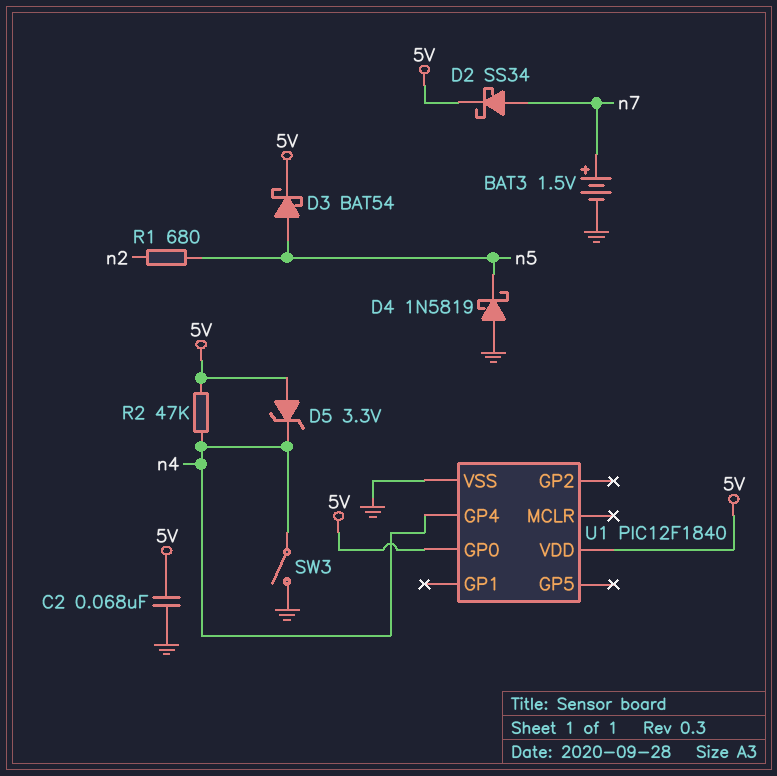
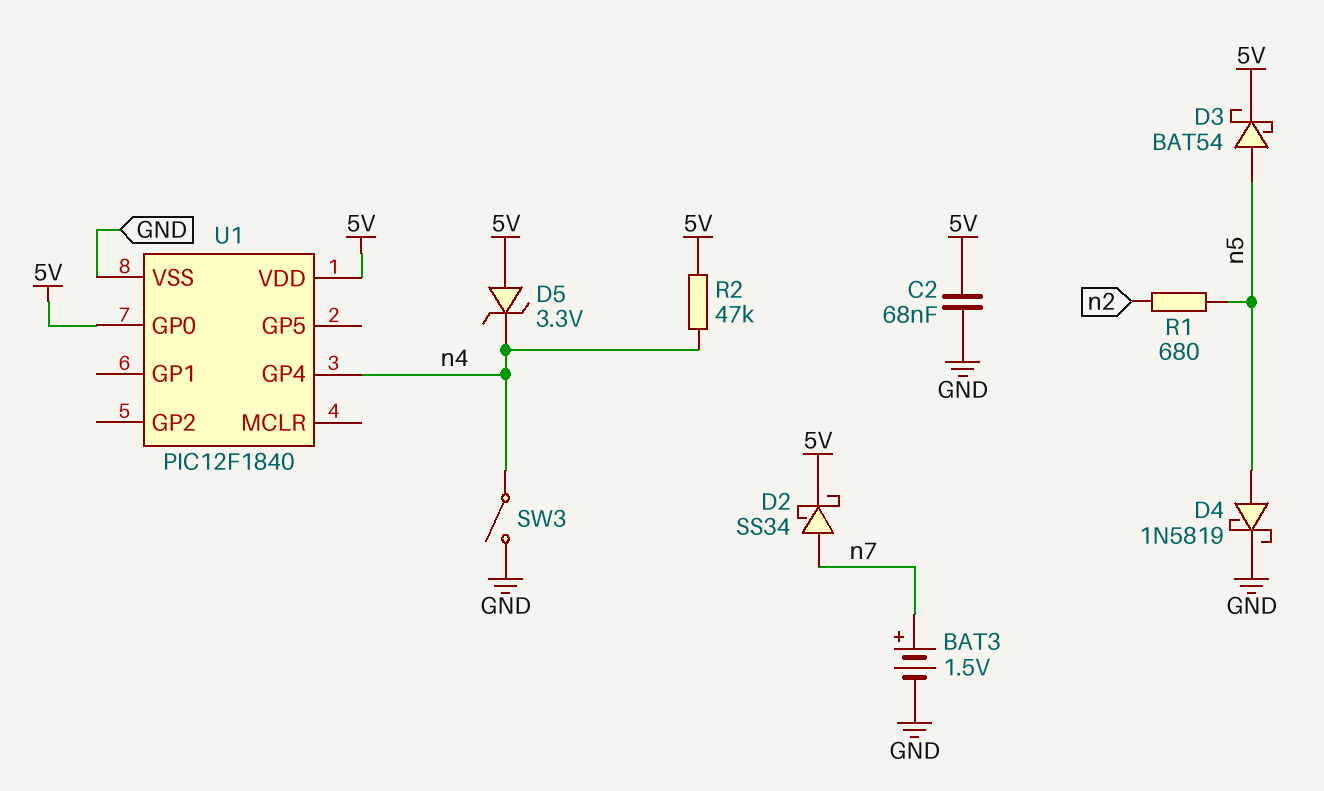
D4: schottky 1N5819 (A GND, K n5) -> schottky 1N5819 (A n5, K GND)

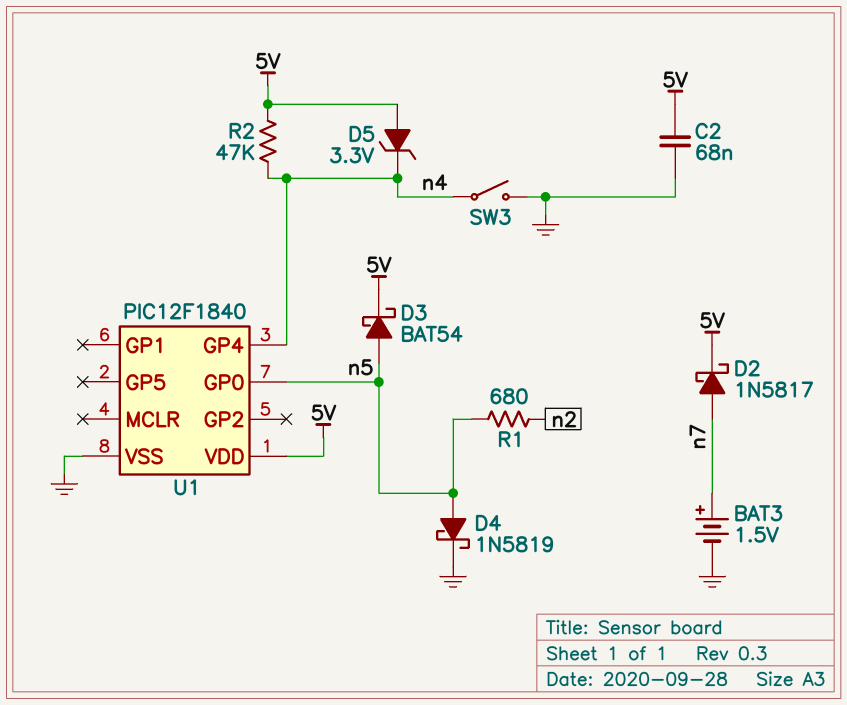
D2: schottky SS34 (A n7, K 5V) -> schottky 1N5817 (A n7, K 5V)
U1 pin GP0: 5V -> n5

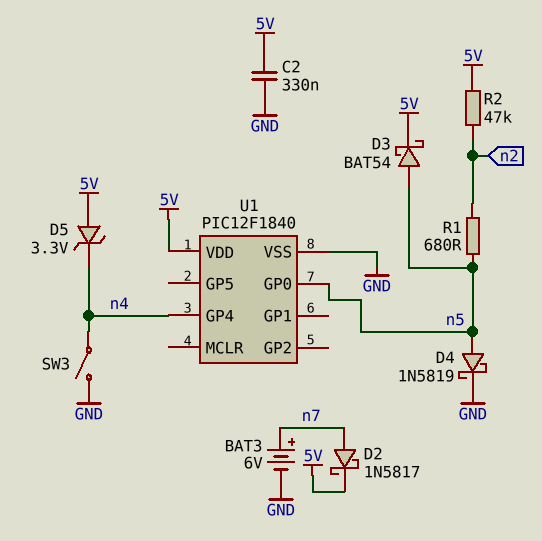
BAT3: 1.5V (plus n7, minus GND) -> 6V (plus n7, minus GND)
C2: 68nF (5V, GND) -> 330nF (5V, GND)
R2: 47k (5V, n4) -> 47k (5V, n2)

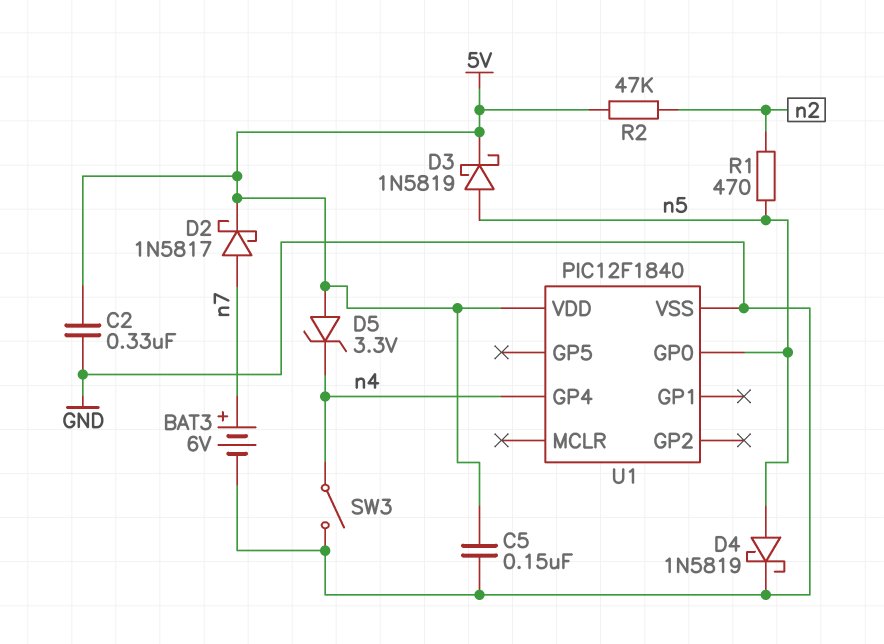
C5: none -> 150nF (5V, GND)
D3: schottky BAT54 (A n5, K 5V) -> schottky 1N5819 (A n5, K 5V)
R1: 680 (n2, n5) -> 470 (n2, n5)

